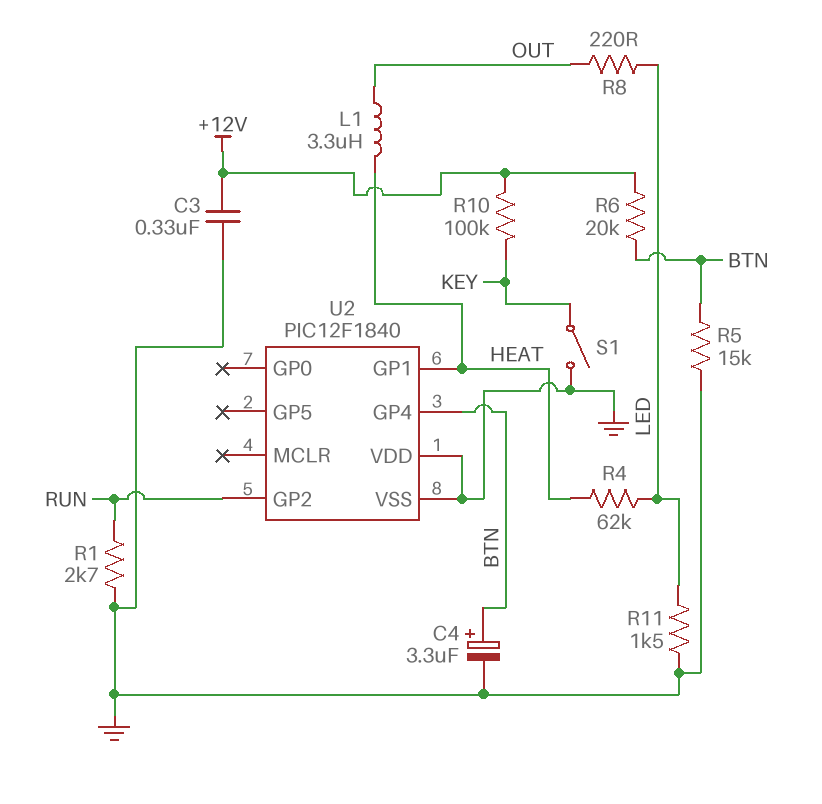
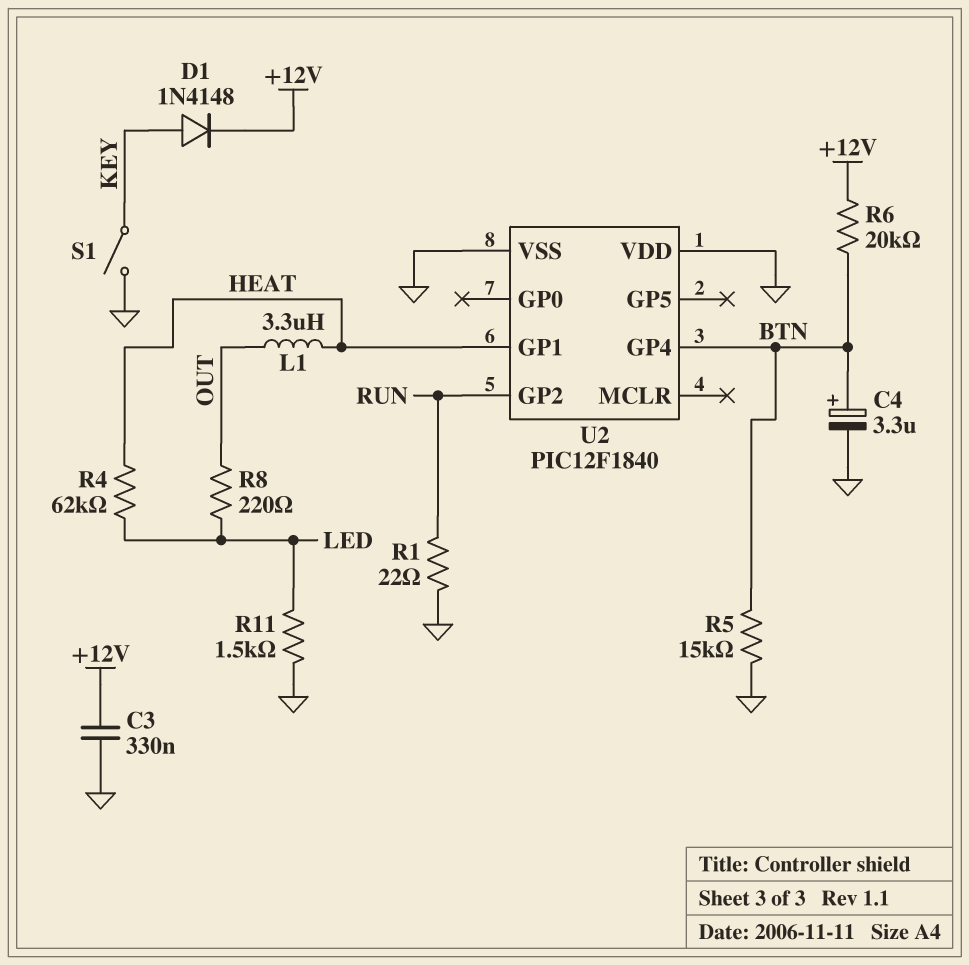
D1: none -> diode 1N4148 (A KEY, K +12V)
R1: 2.7k (GND, RUN) -> 22 (GND, RUN)
R10: 100k (+12V, KEY) -> none

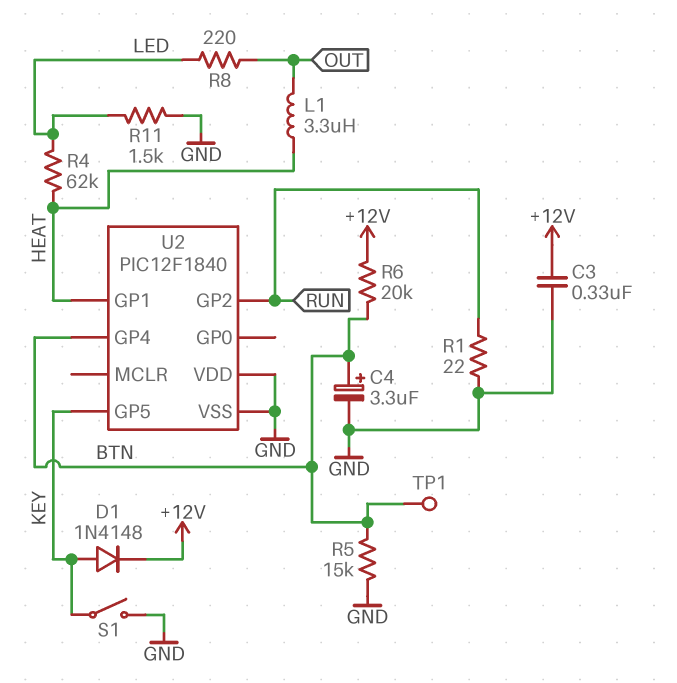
TP1: none -> test point (BTN)
U2 pin GP5: none -> KEY

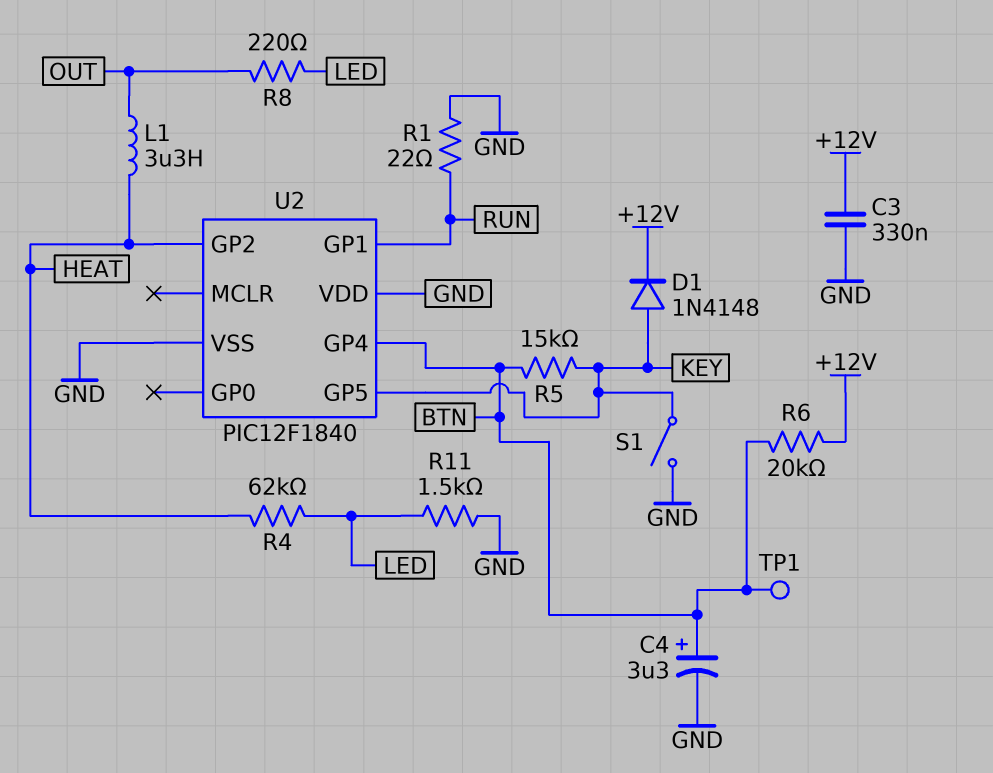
R5: 15k (BTN, GND) -> 15k (BTN, KEY)
U2 pin GP1: HEAT -> RUN
U2 pin GP2: RUN -> HEAT

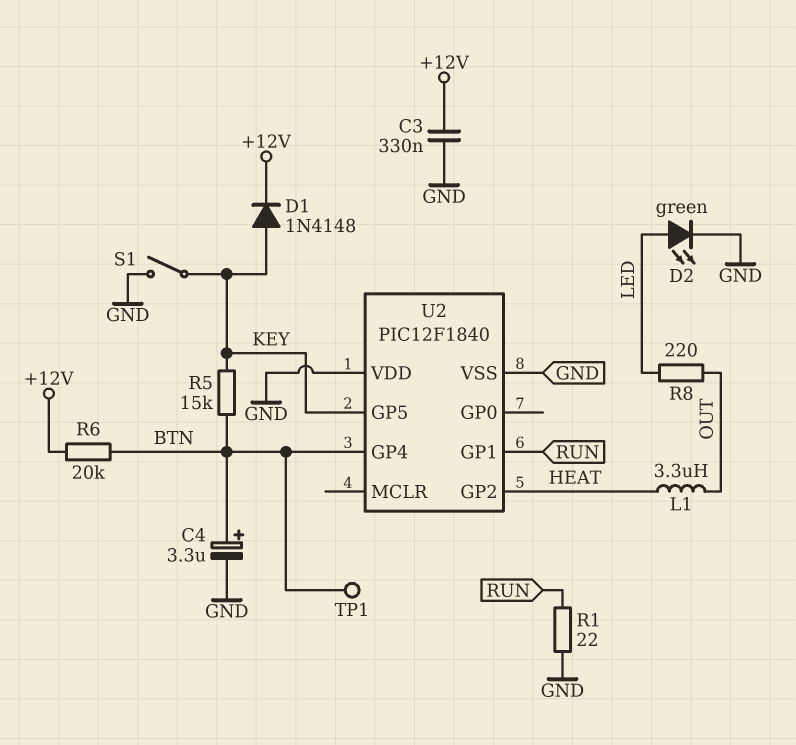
D2: none -> LED green (A LED, K GND)
R4: 62k (HEAT, LED) -> none
R11: 1.5k (GND, LED) -> none

